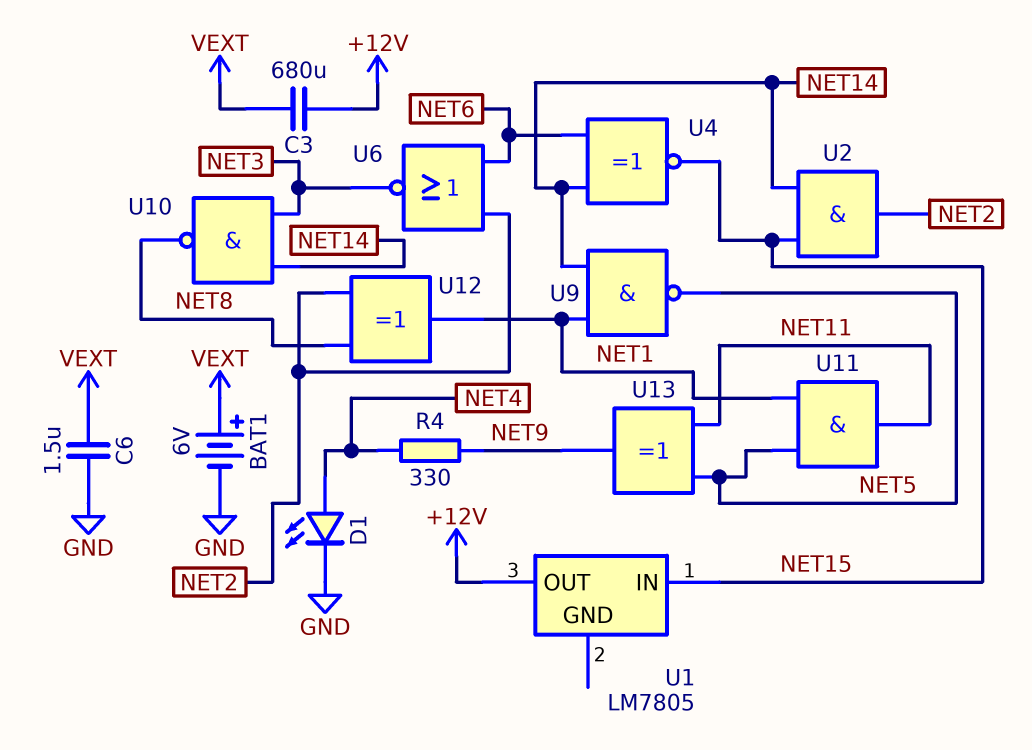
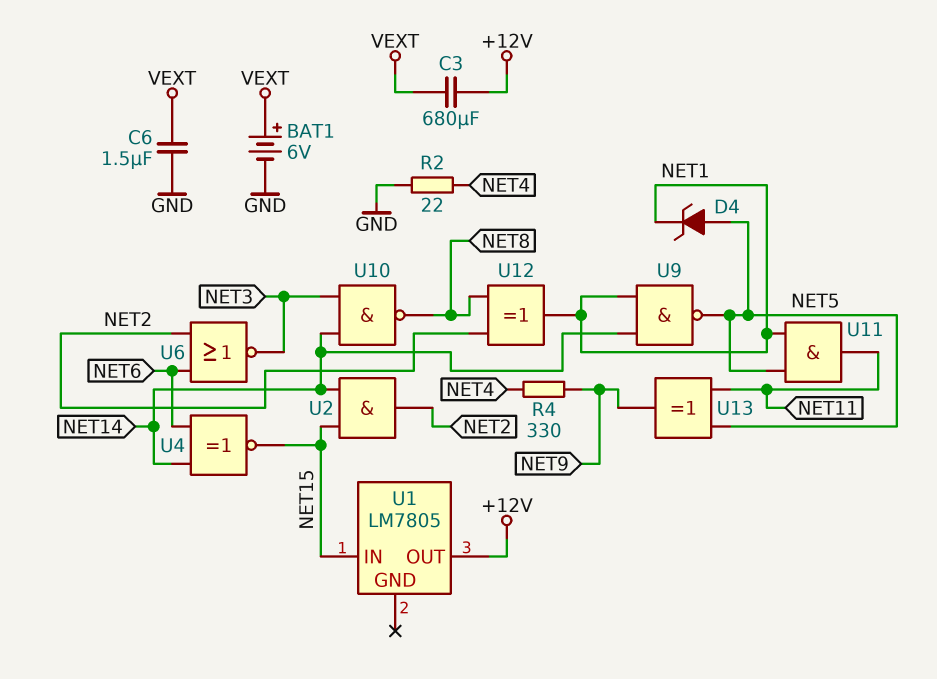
D1: LED (A NET4, K GND) -> none
D4: none -> zener (A NET5, K NET1)
R2: none -> 22 (GND, NET4)

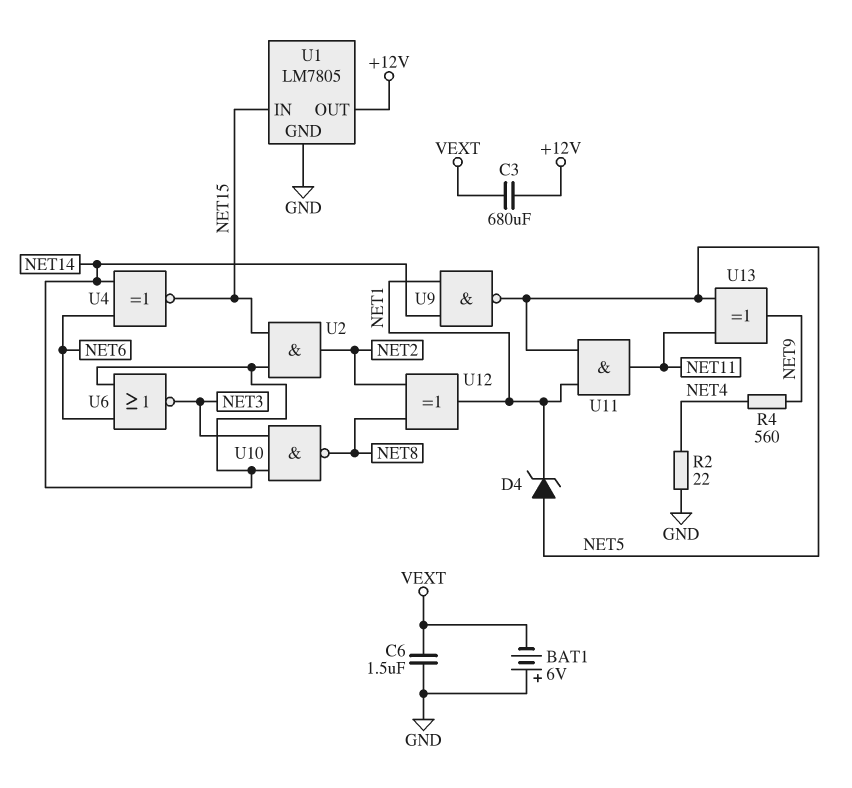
BAT1: 6V (plus VEXT, minus GND) -> 6V (plus GND, minus VEXT)
R4: 330 (NET4, NET9) -> 560 (NET4, NET9)
U1 pin GND: none -> GND
U6: NOR (in NET2, in NET6, out NET3) -> NOR (in NET6, in NET14, out NET3)

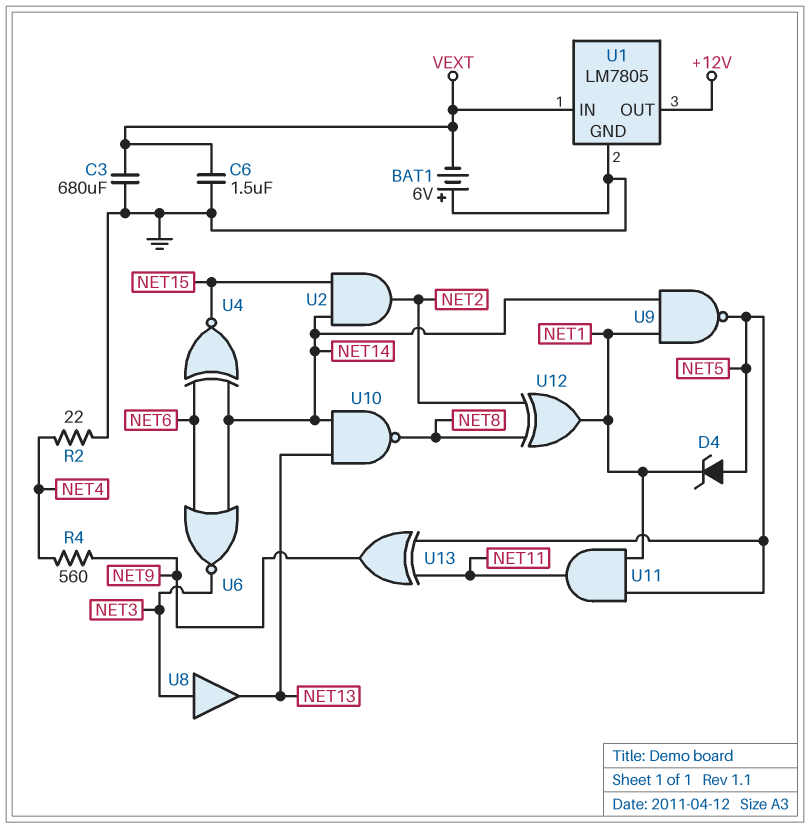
C3: 680uF (+12V, VEXT) -> 680uF (GND, VEXT)
U1 pin IN: NET15 -> VEXT
U8: none -> buffer (in NET3, out NET13)
U10: NAND (in NET3, in NET14, out NET8) -> NAND (in NET13, in NET14, out NET8)

